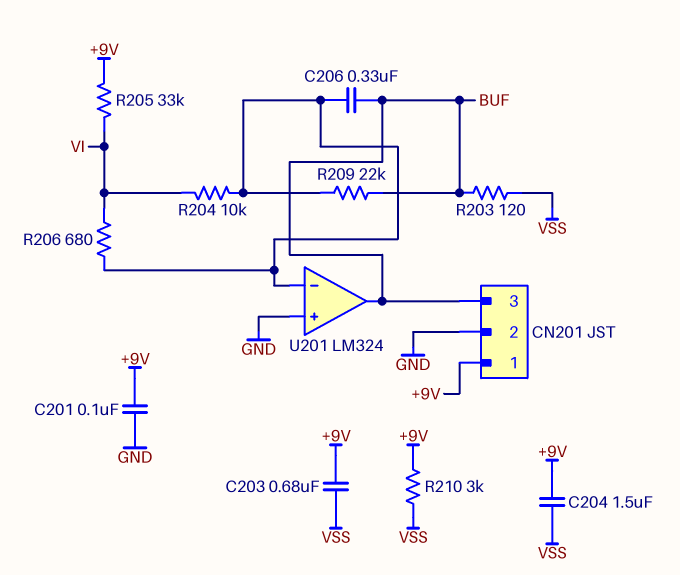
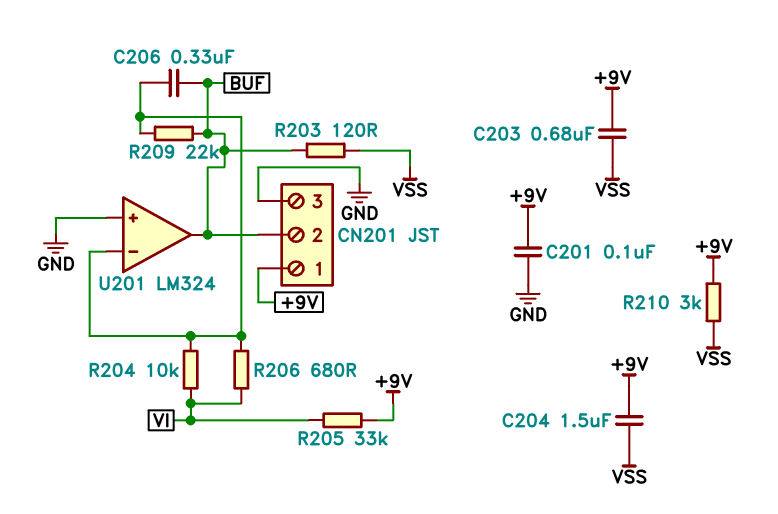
CN201 pin 2: GND -> BUF
CN201 pin 3: BUF -> GND

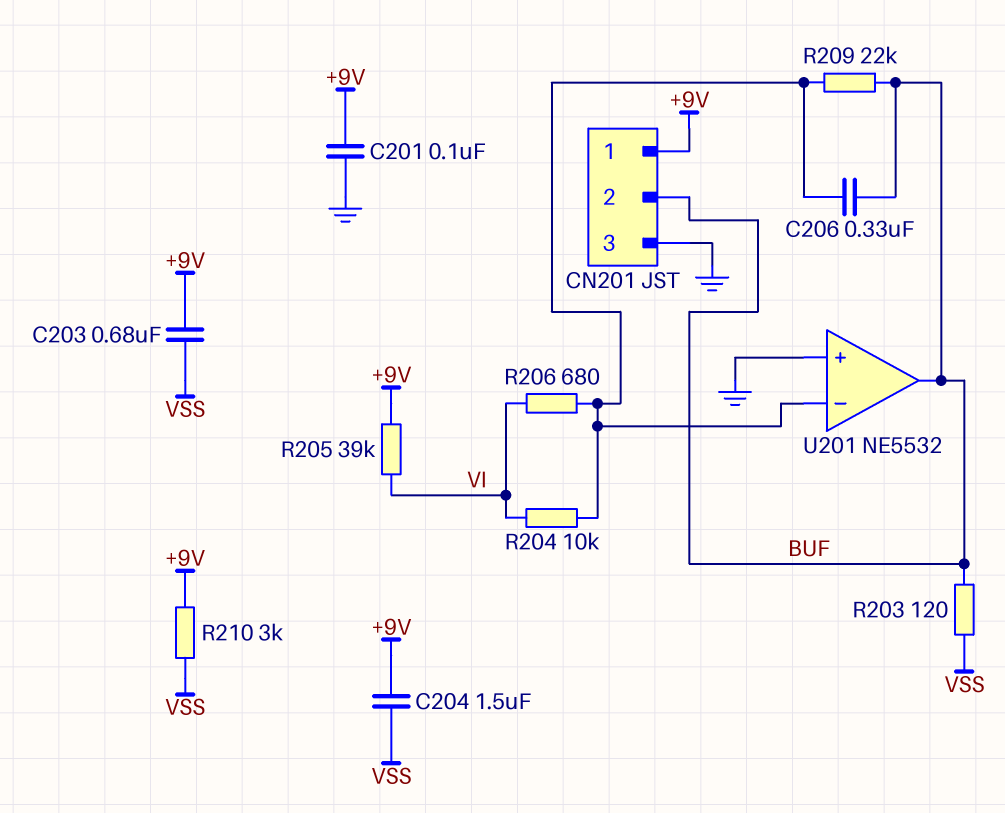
R205: 33k (+9V, VI) -> 39k (+9V, VI)
U201: LM324 -> NE5532

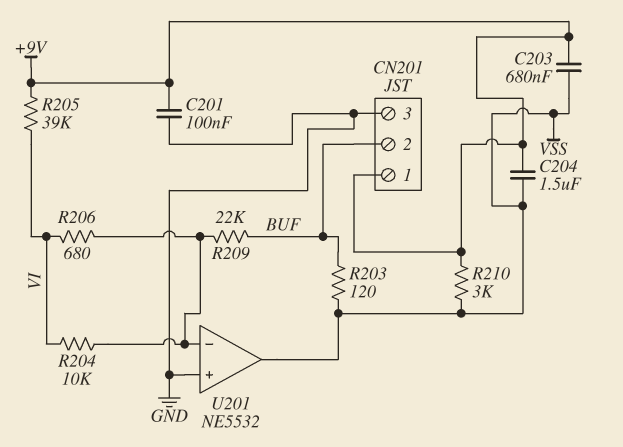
C206: 330nF (BUF, U201/in-) -> none
U201 pin out: BUF -> VSS

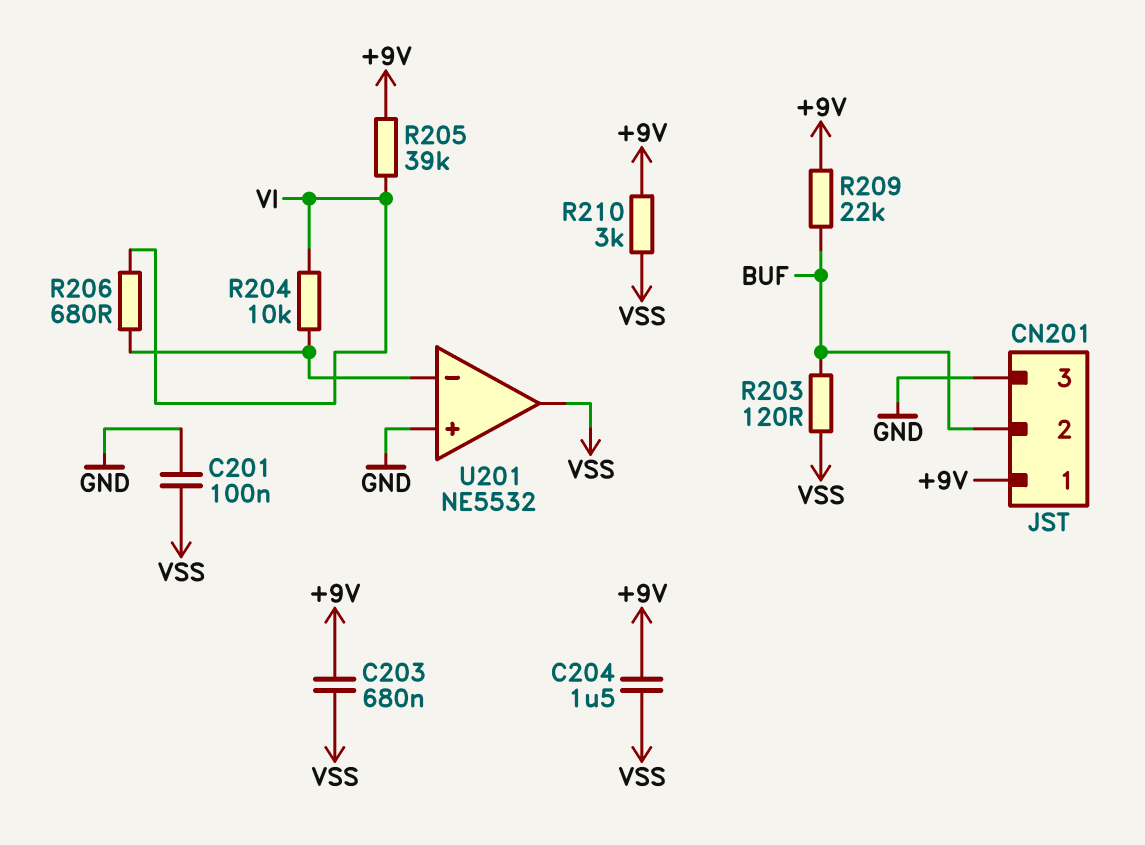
C201: 100nF (+9V, GND) -> 100nF (GND, VSS)
R209: 22k (BUF, U201/in-) -> 22k (+9V, BUF)

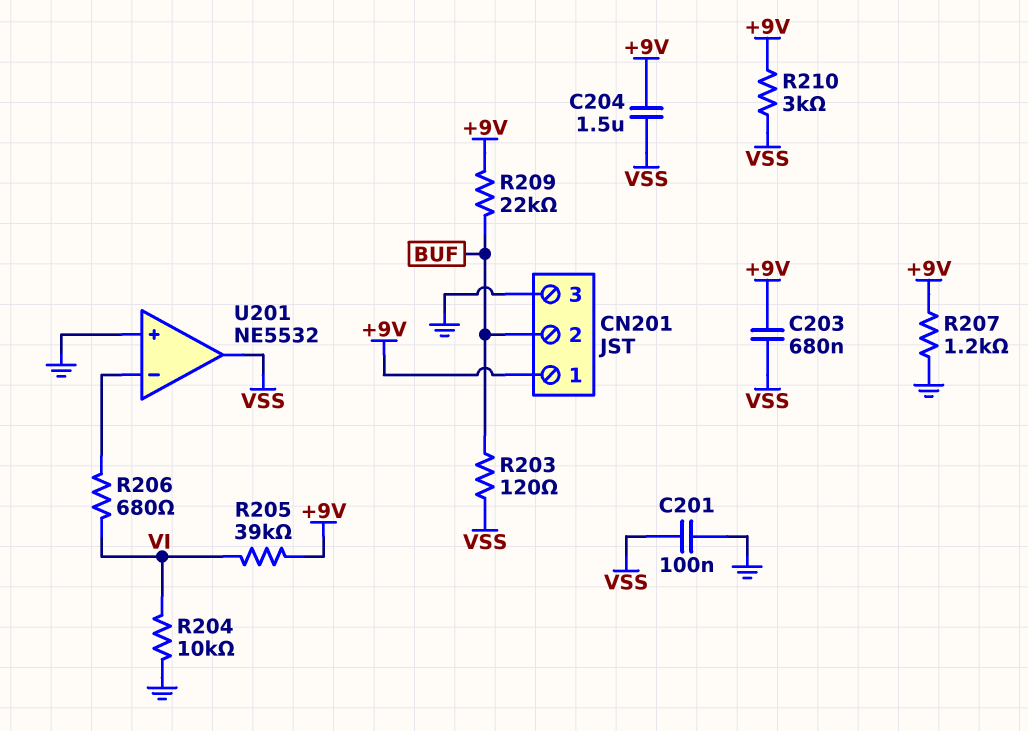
R204: 10k (U201/in-, VI) -> 10k (GND, VI)
R207: none -> 1.2k (+9V, GND)

